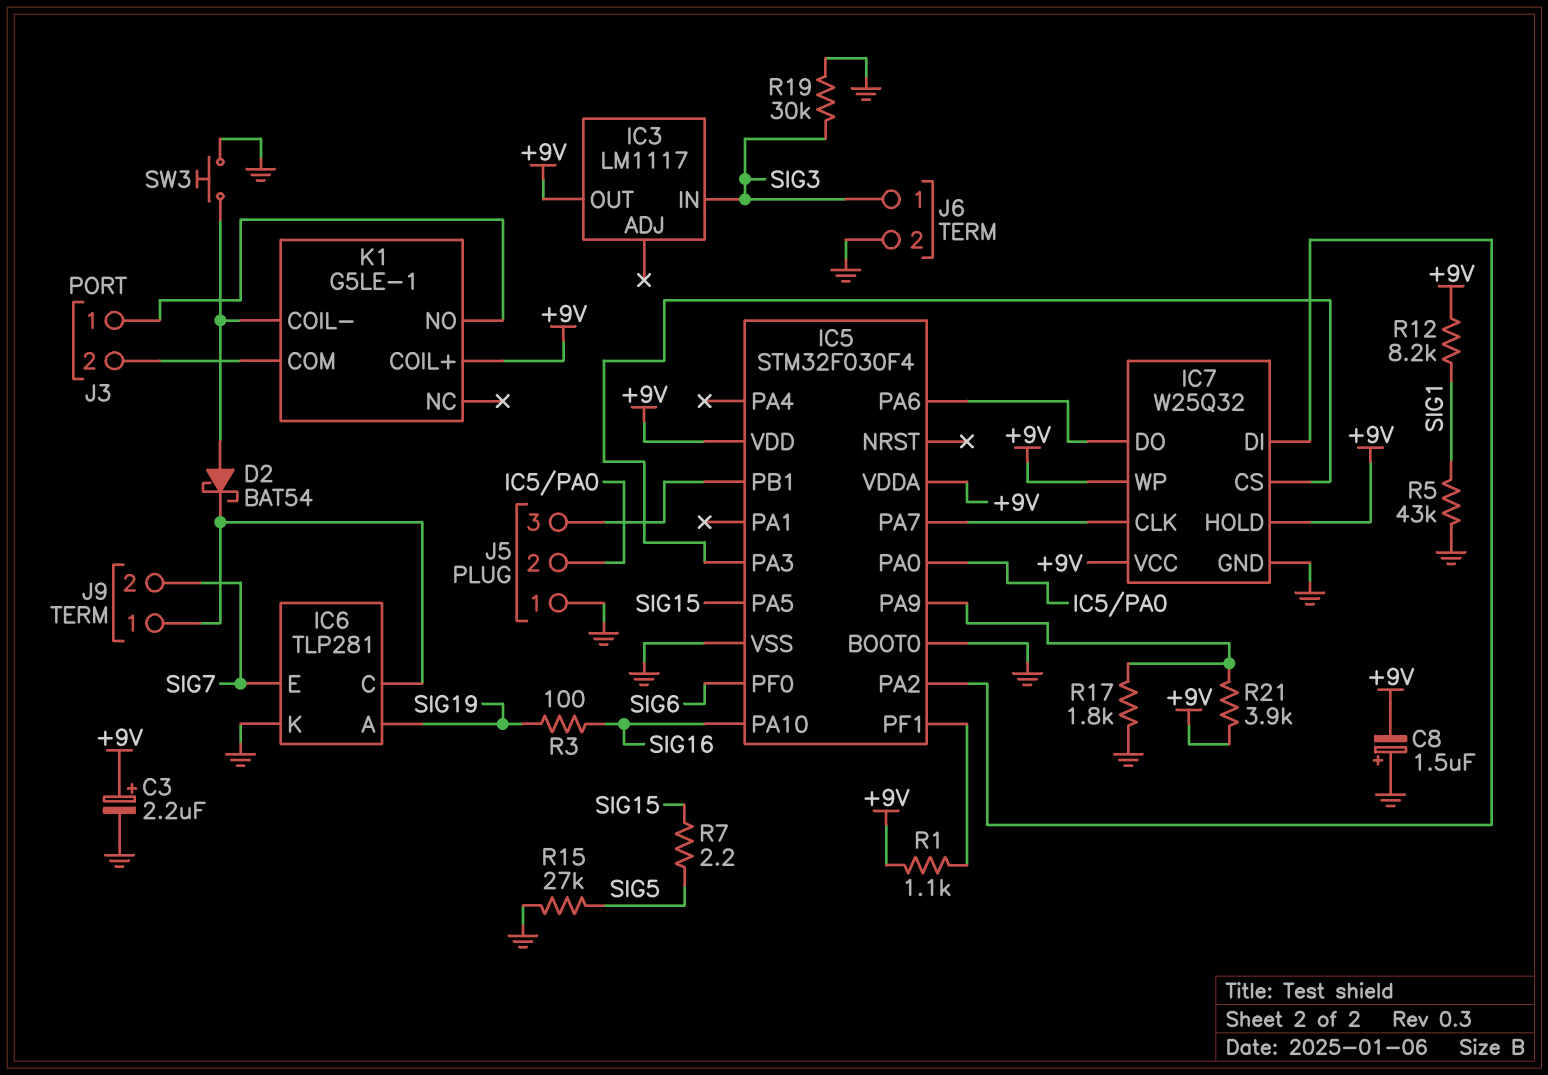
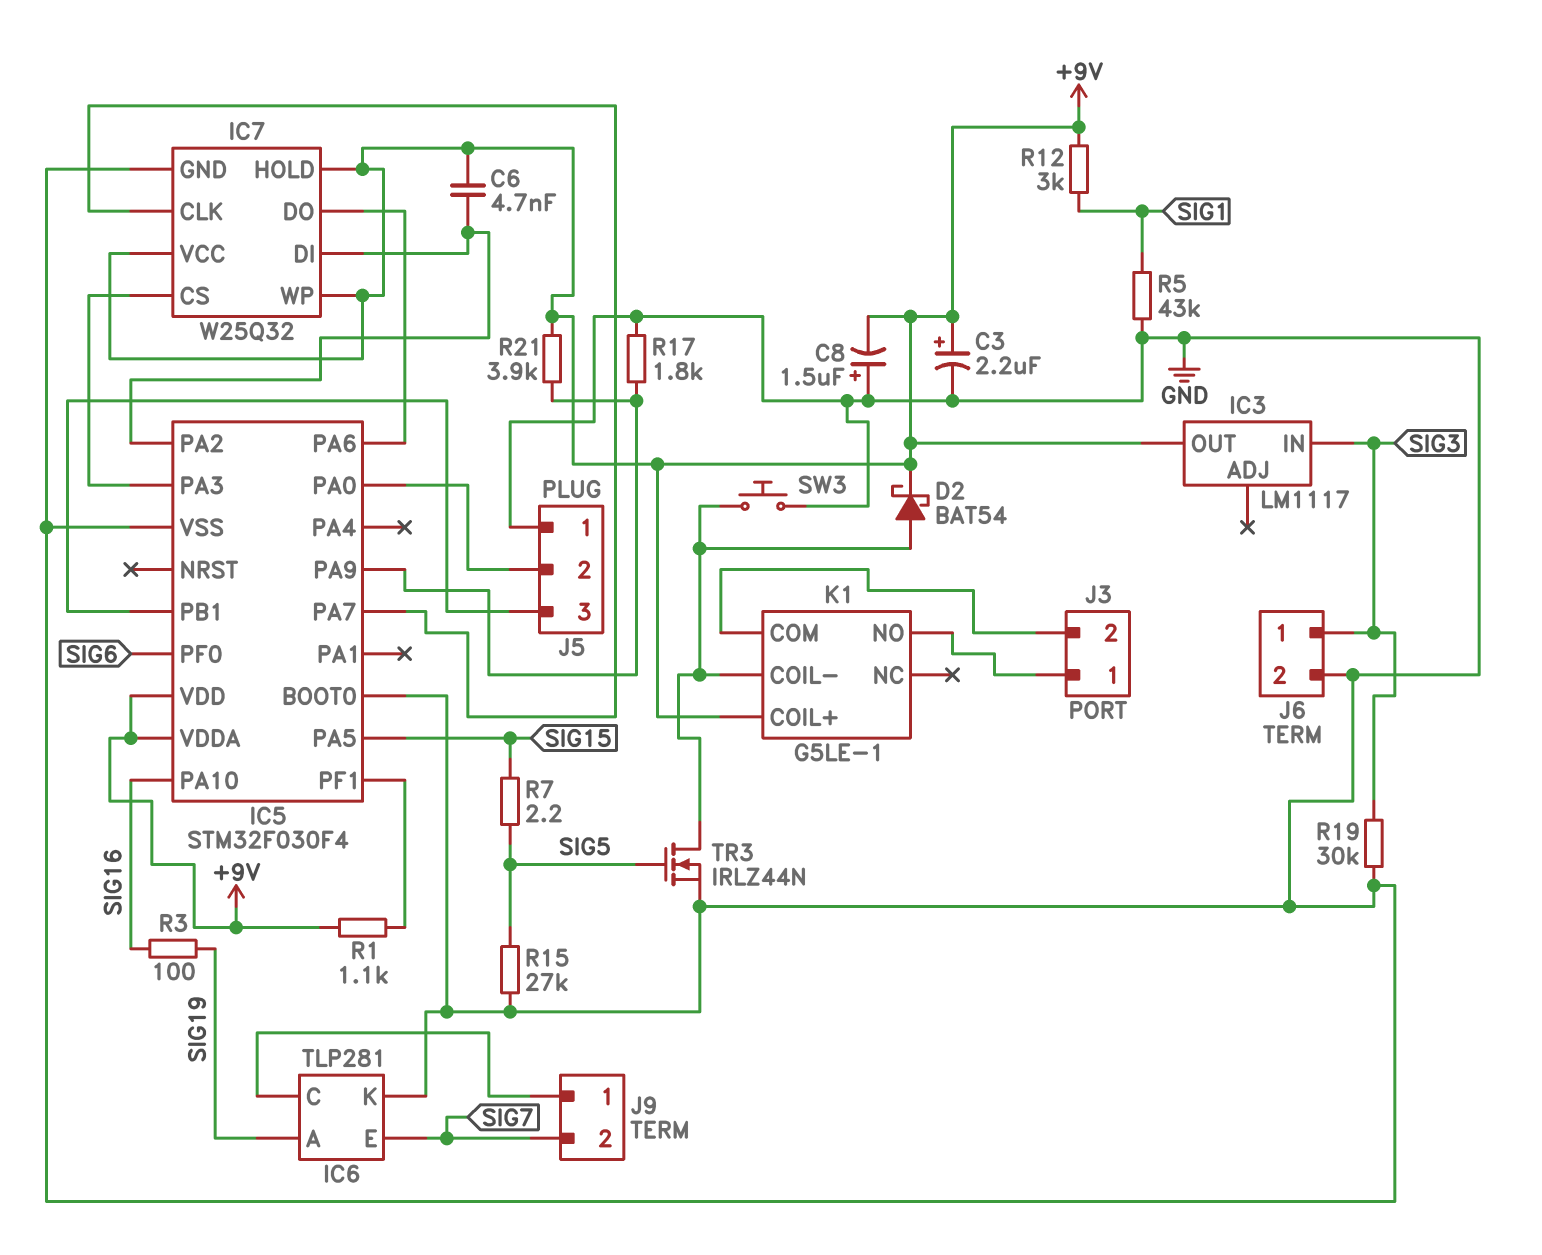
C6: none -> 4.7nF (+9V, IC5/PA2)
D2: schottky BAT54 (A K1/COIL-, K IC6/C) -> schottky BAT54 (A K1/COIL-, K +9V)
R12: 8.2k (+9V, SIG1) -> 3k (+9V, SIG1)
TR3: none -> NMOS IRLZ44N (G SIG5, D K1/COIL-, S GND)

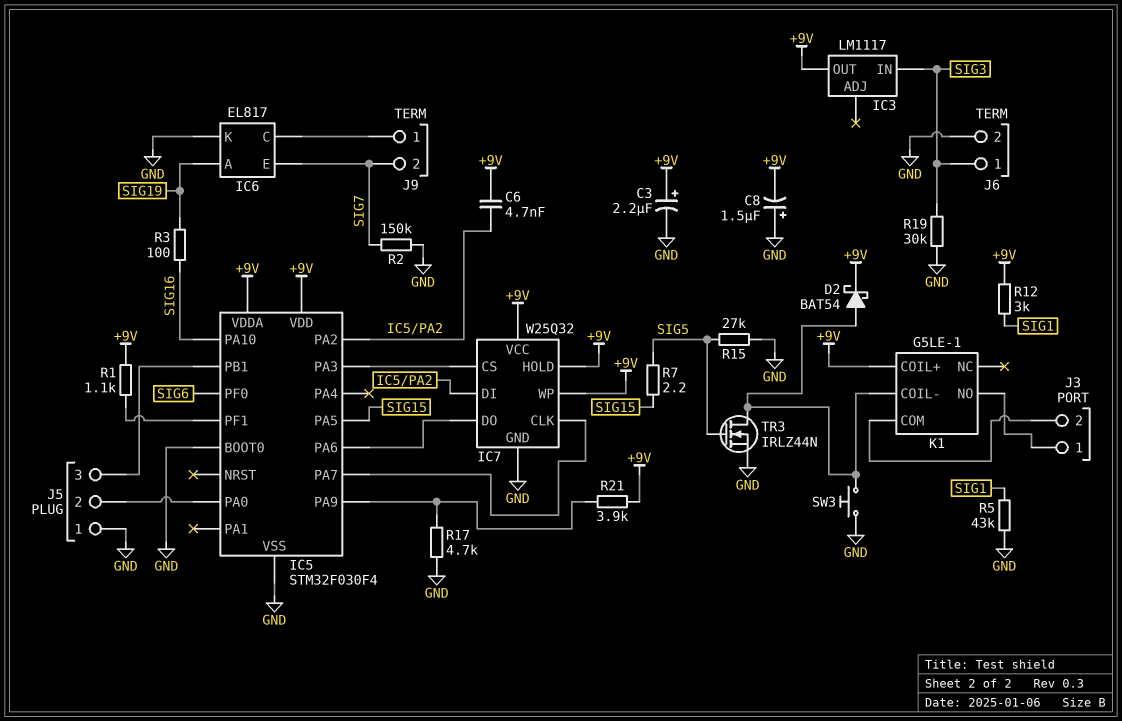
IC6: TLP281 -> EL817
R2: none -> 150k (GND, SIG7)
R17: 1.8k (GND, IC5/PA9) -> 4.7k (GND, IC5/PA9)

